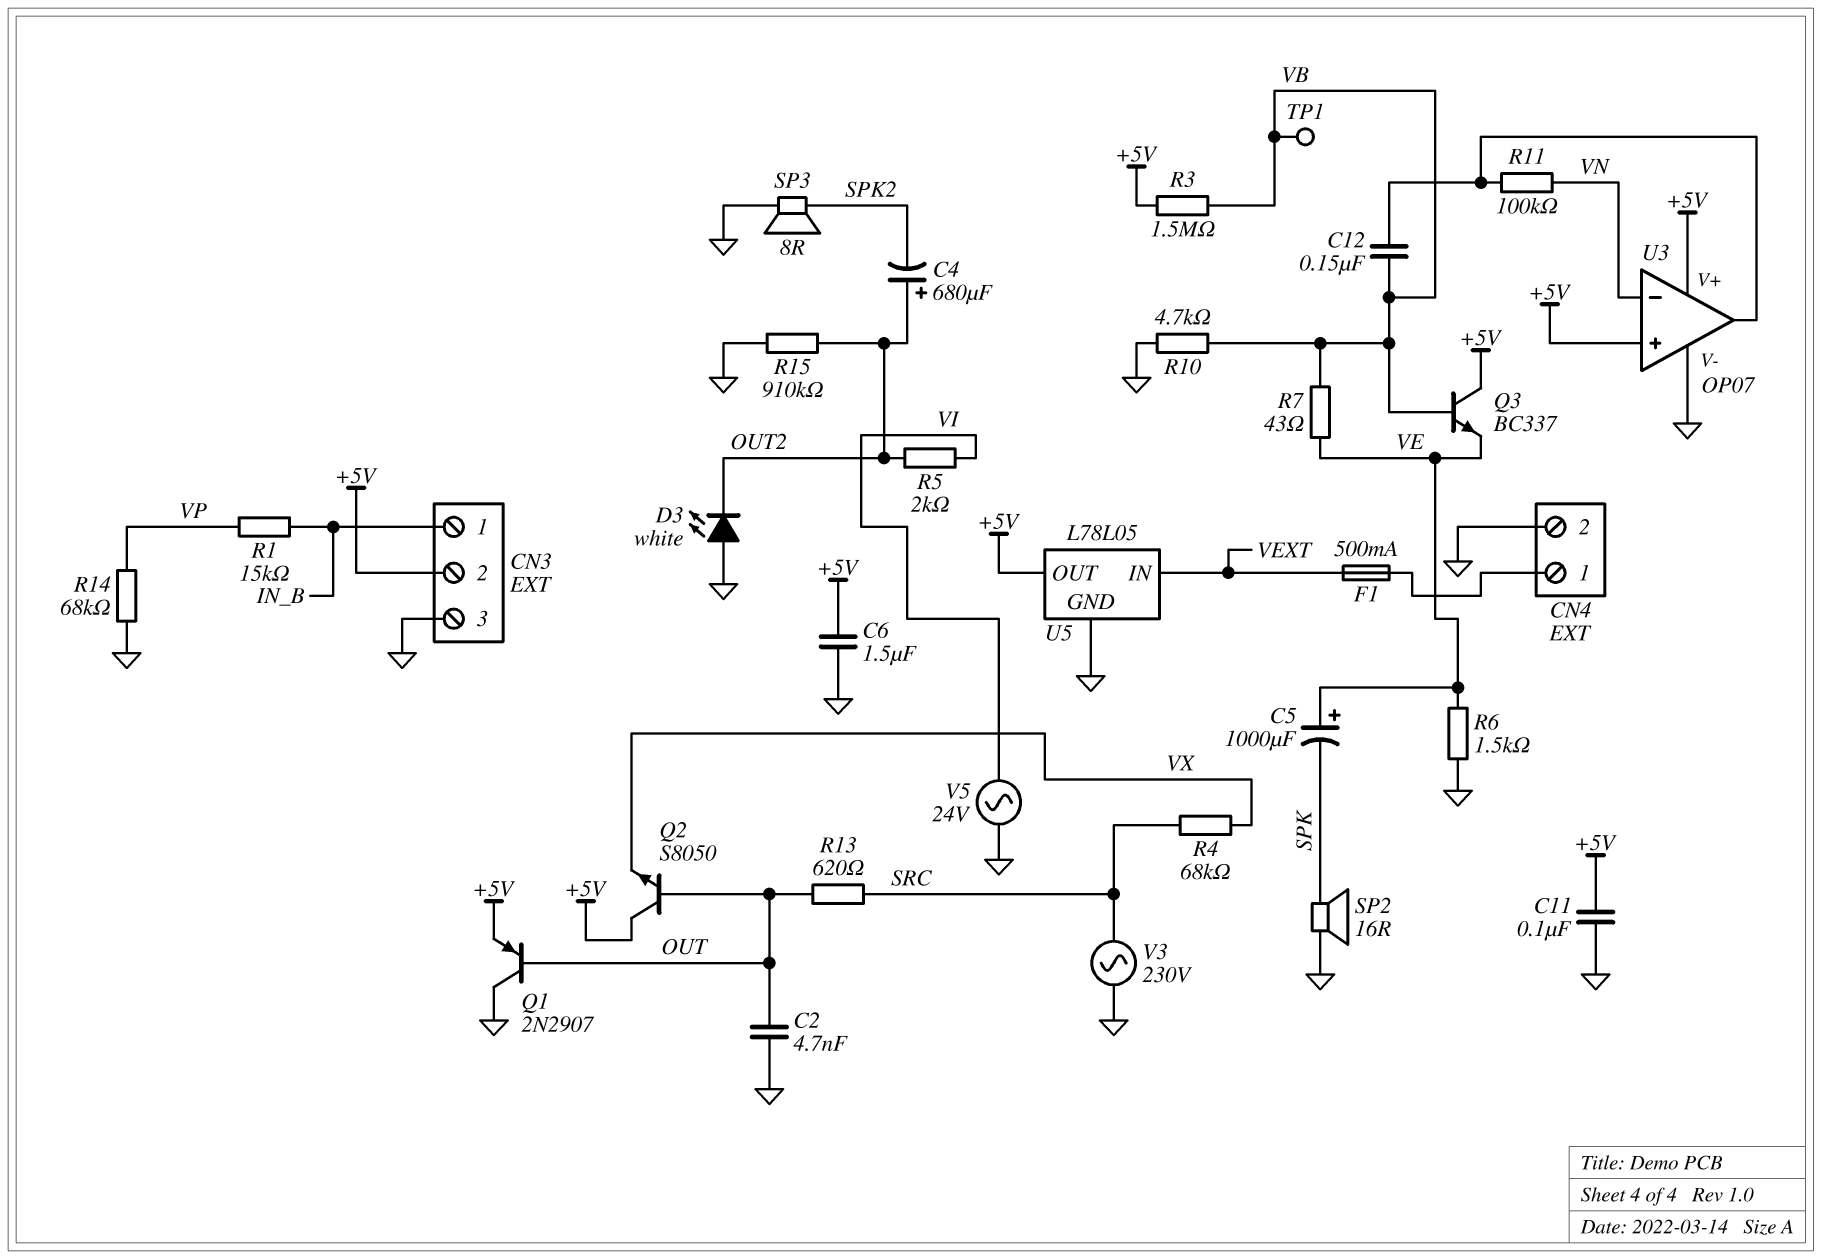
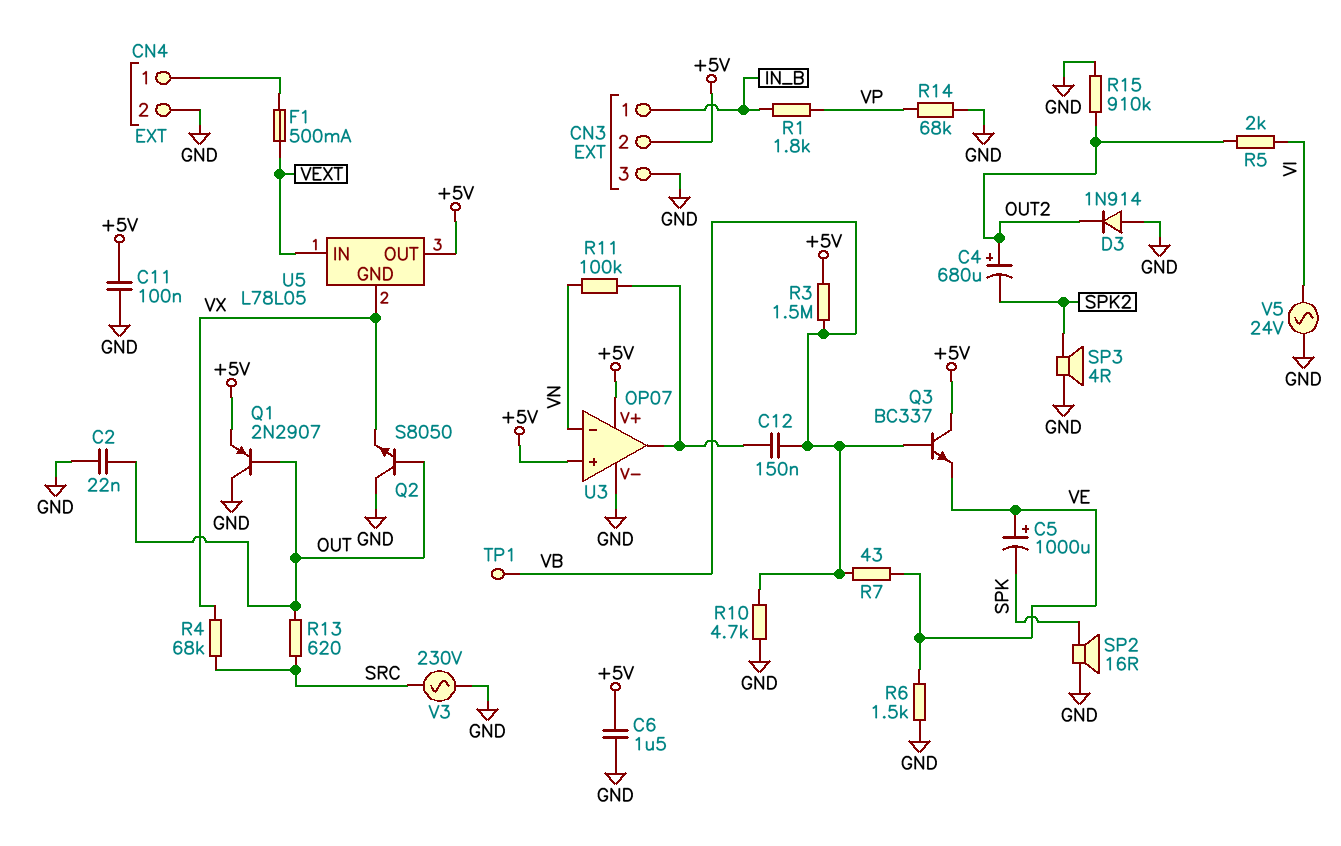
C2: 4.7nF (GND, OUT) -> 22nF (GND, OUT)
D3: LED white (A GND, K OUT2) -> diode 1N914 (A GND, K OUT2)
Q2: NPN S8050 (B OUT, C +5V, E VX) -> NPN S8050 (B OUT, C GND, E VX)
R1: 15k (IN_B, VP) -> 1.8k (IN_B, VP)
SP3: speaker 8R (GND, SPK2) -> speaker 4R (GND, SPK2)
U5 pin GND: GND -> VX

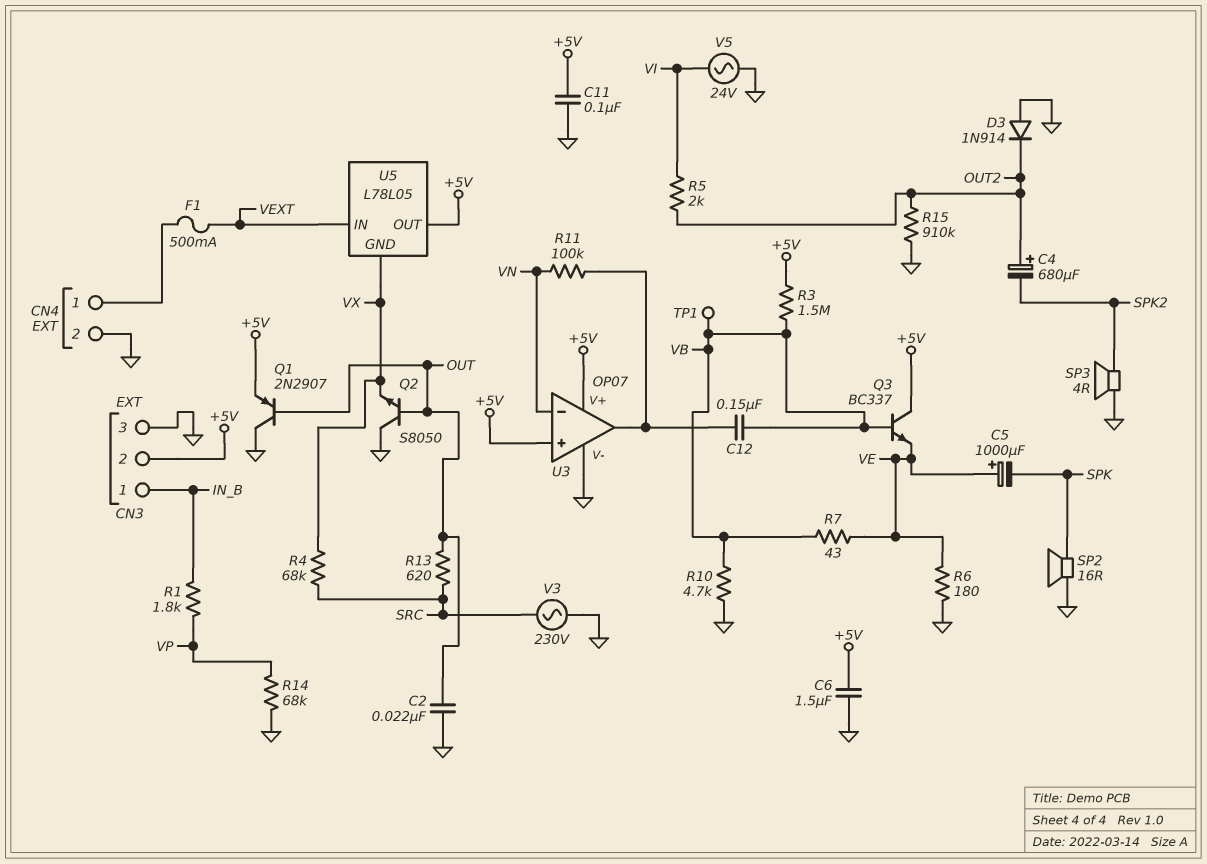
R6: 1.5k (GND, VE) -> 180 (GND, VE)

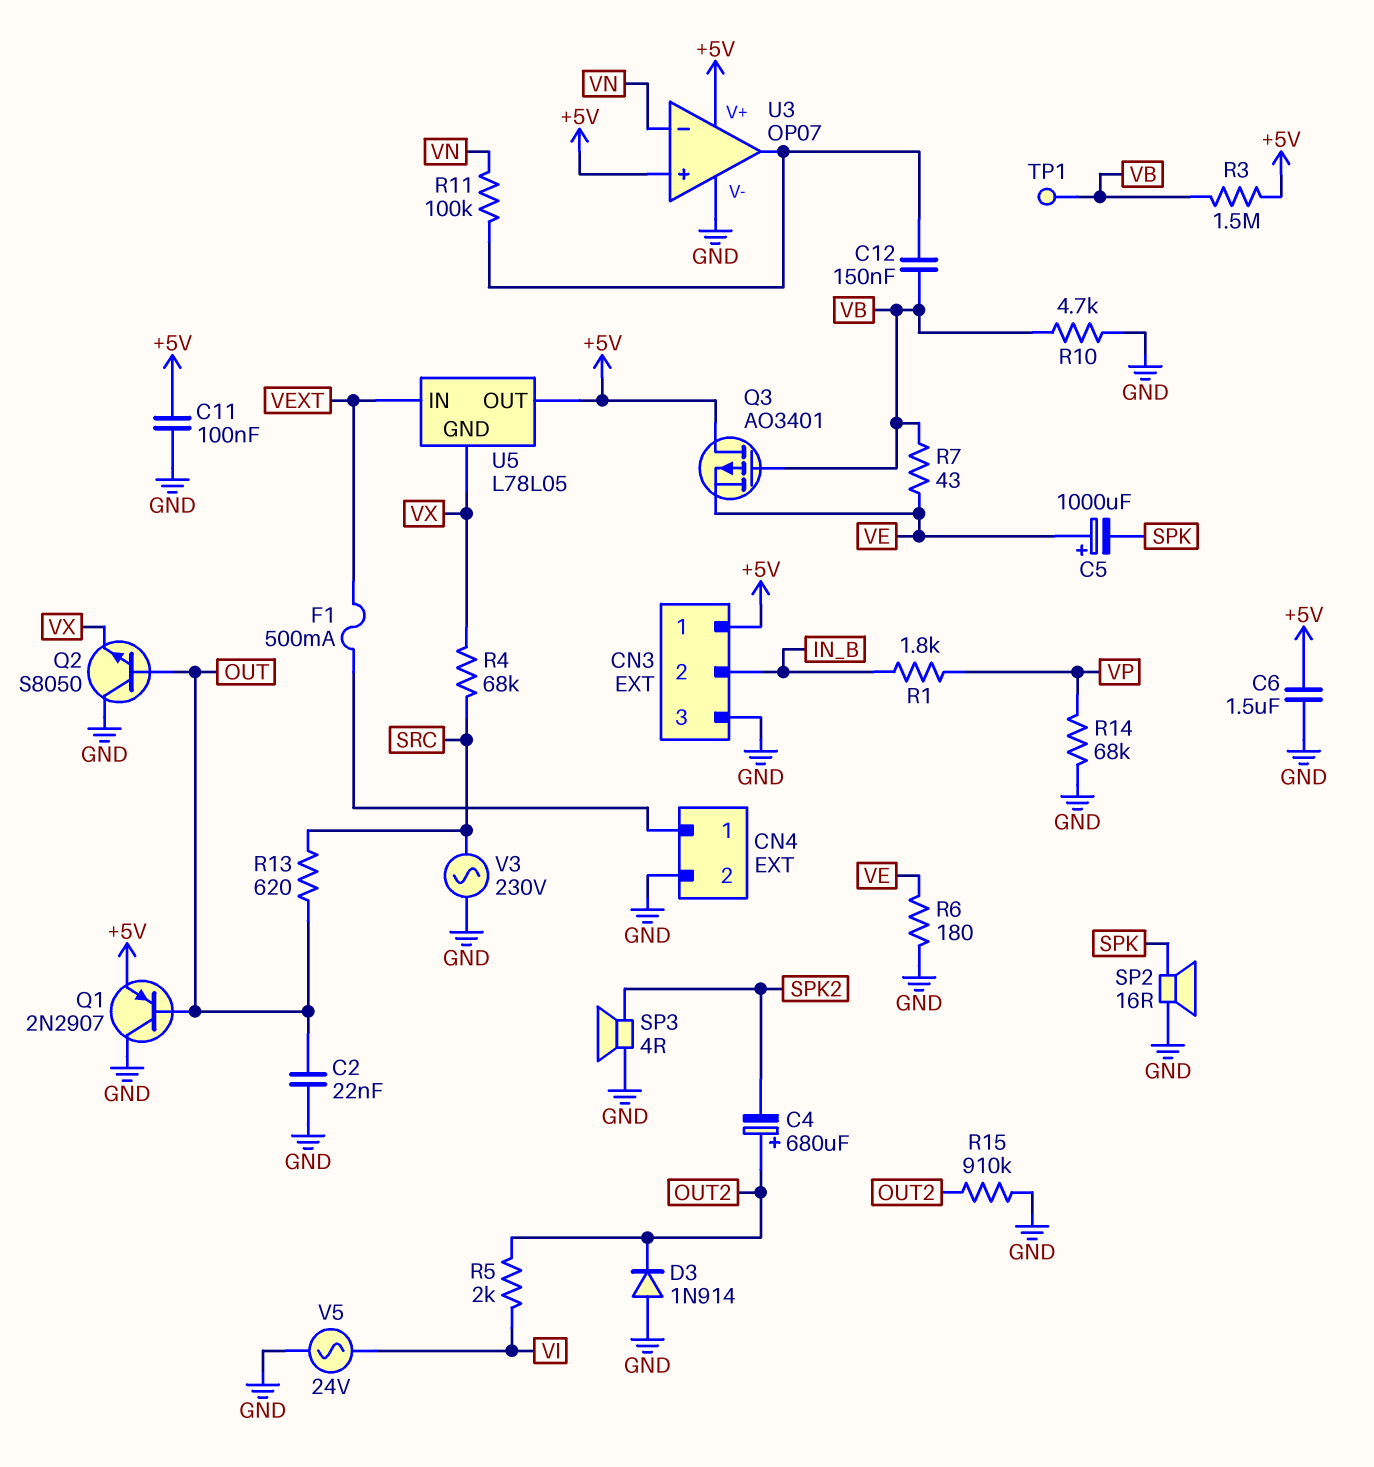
CN3 pin 1: IN_B -> +5V
CN3 pin 2: +5V -> IN_B
Q3: NPN BC337 (B VB, C +5V, E VE) -> PMOS AO3401 (G VB, D +5V, S VE)

